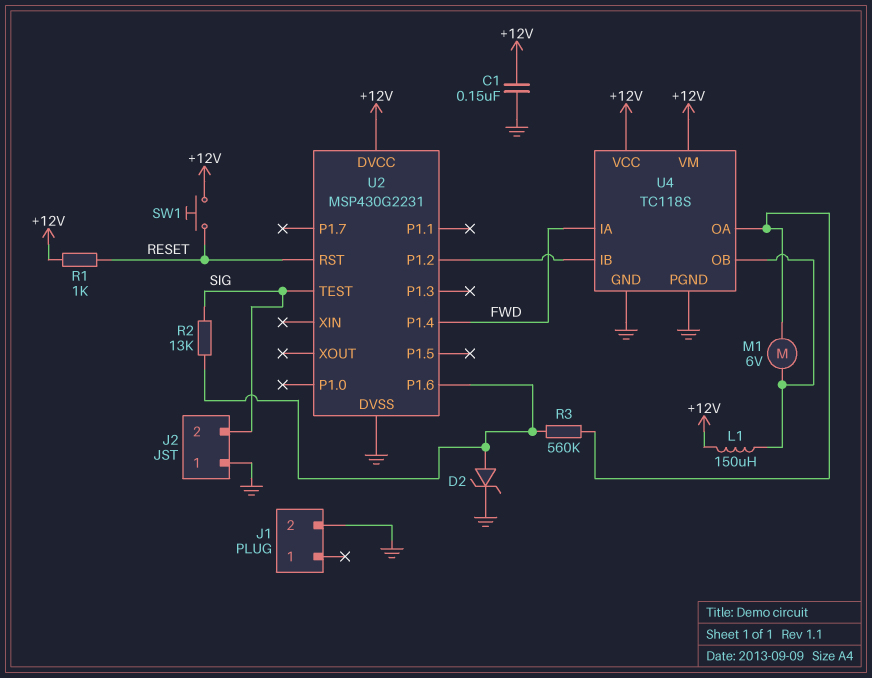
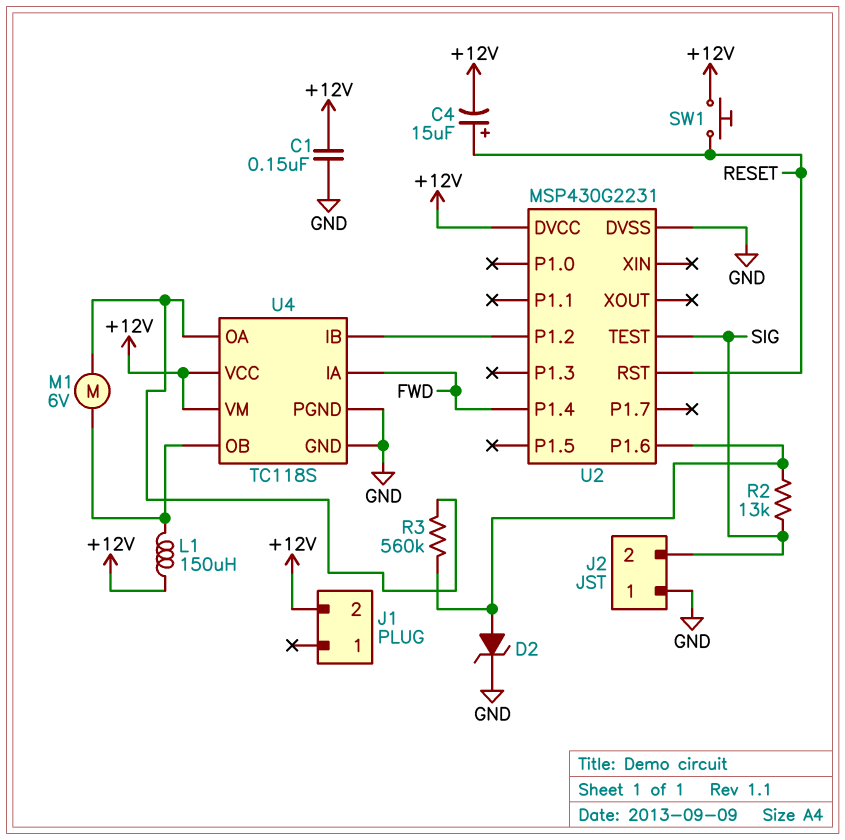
C4: none -> 15uF (plus RESET, minus +12V)
J1 pin 2: GND -> +12V
R1: 1k (+12V, RESET) -> none

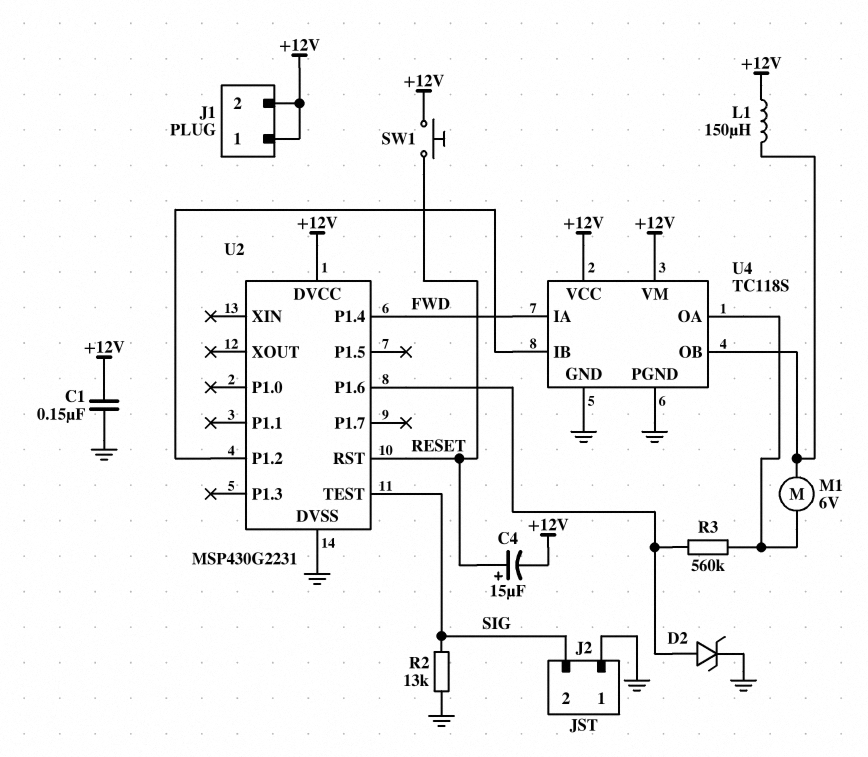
J1 pin 1: none -> +12V
R2: 13k (SIG, U2/P1.6) -> 13k (GND, SIG)

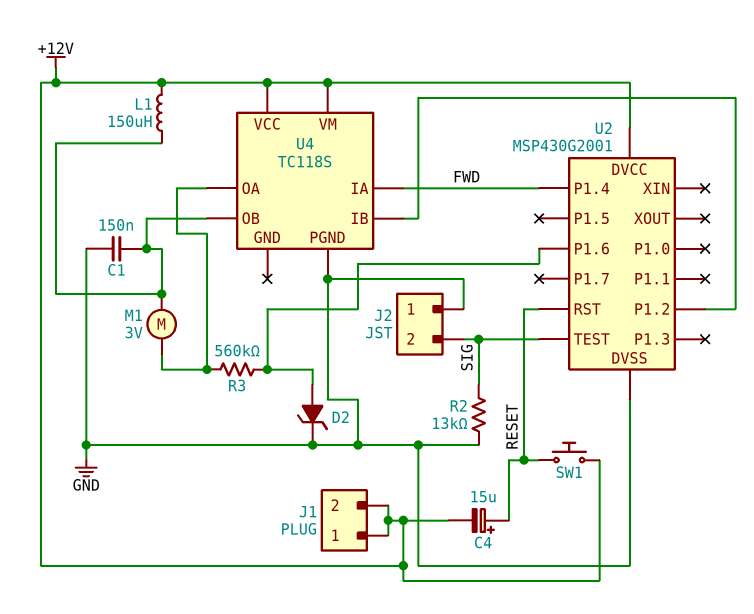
C1: 150nF (+12V, GND) -> 150nF (GND, U4/OB)
M1: motor 6V (U4/OA, U4/OB) -> motor 3V (U4/OA, U4/OB)
U2: MSP430G2231 -> MSP430G2001
U4 pin GND: GND -> none

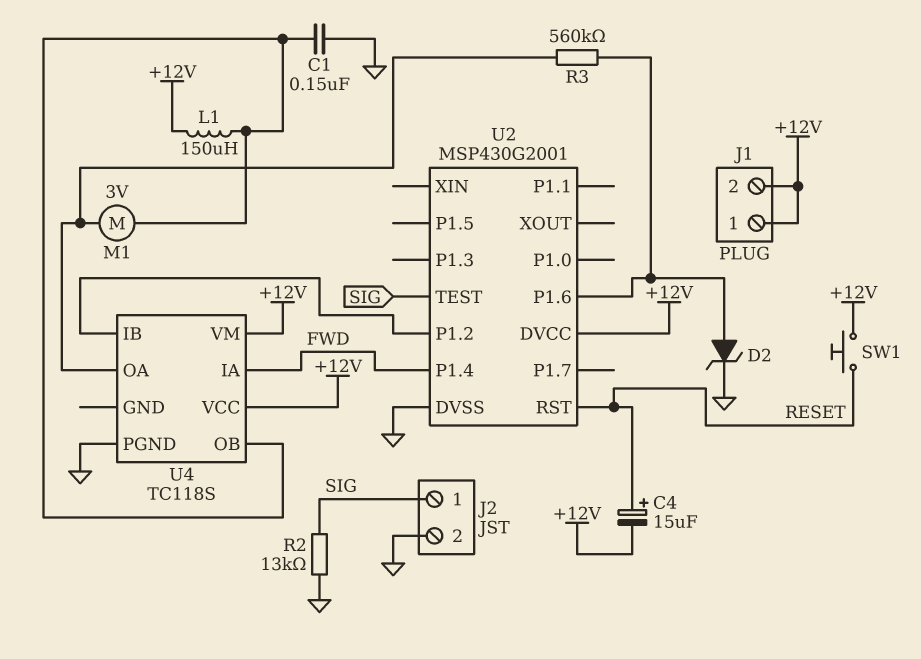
J2 pin 1: GND -> SIG
J2 pin 2: SIG -> GND

